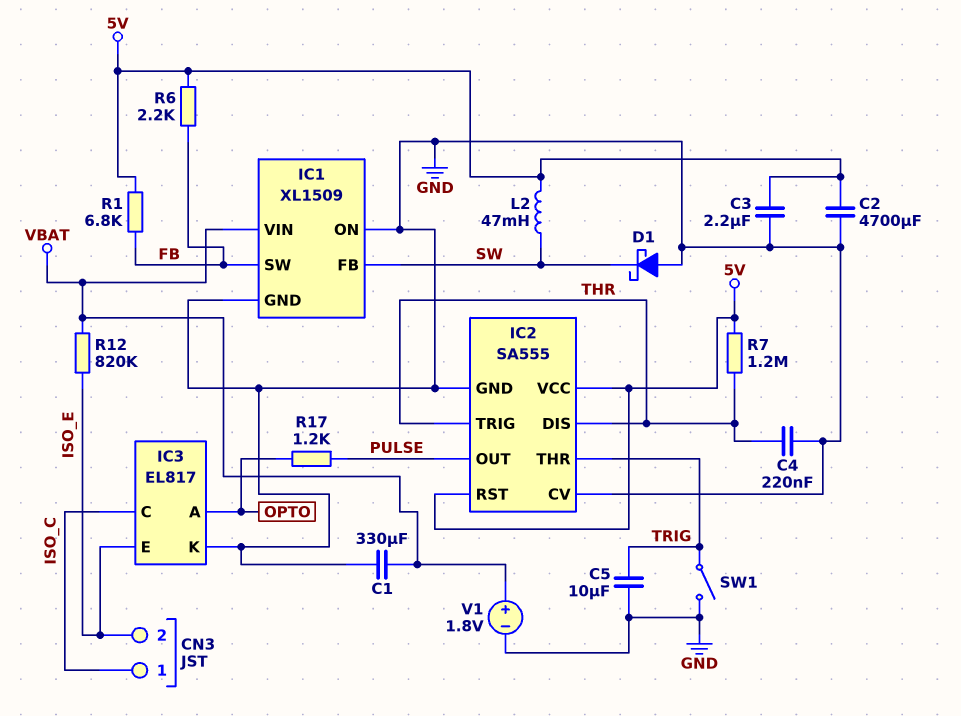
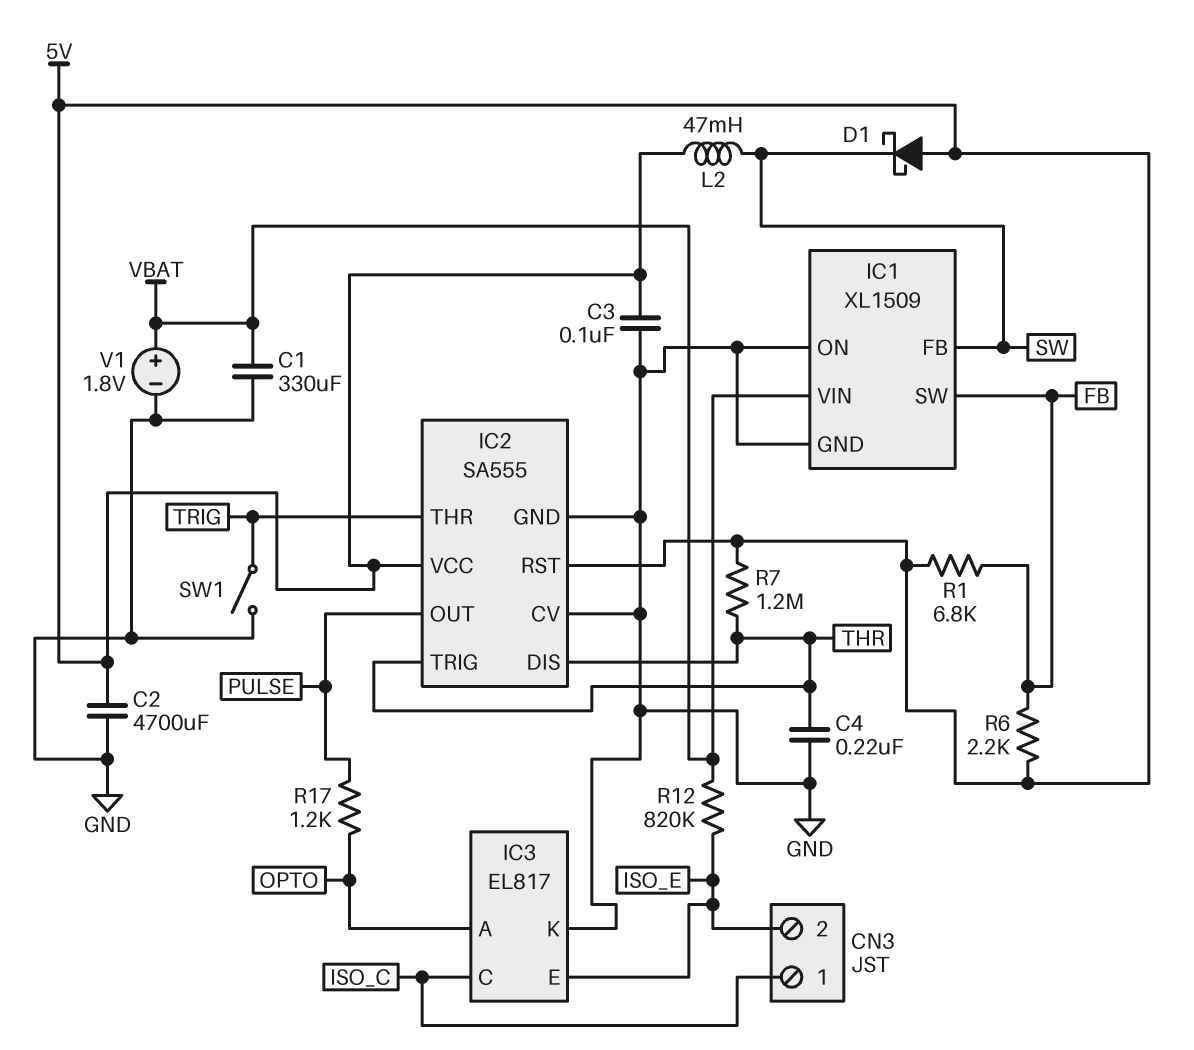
C3: 2.2uF (5V, GND) -> 100nF (5V, GND)
C5: 10uF (GND, TRIG) -> none
D1: schottky (A GND, K SW) -> schottky (A 5V, K SW)

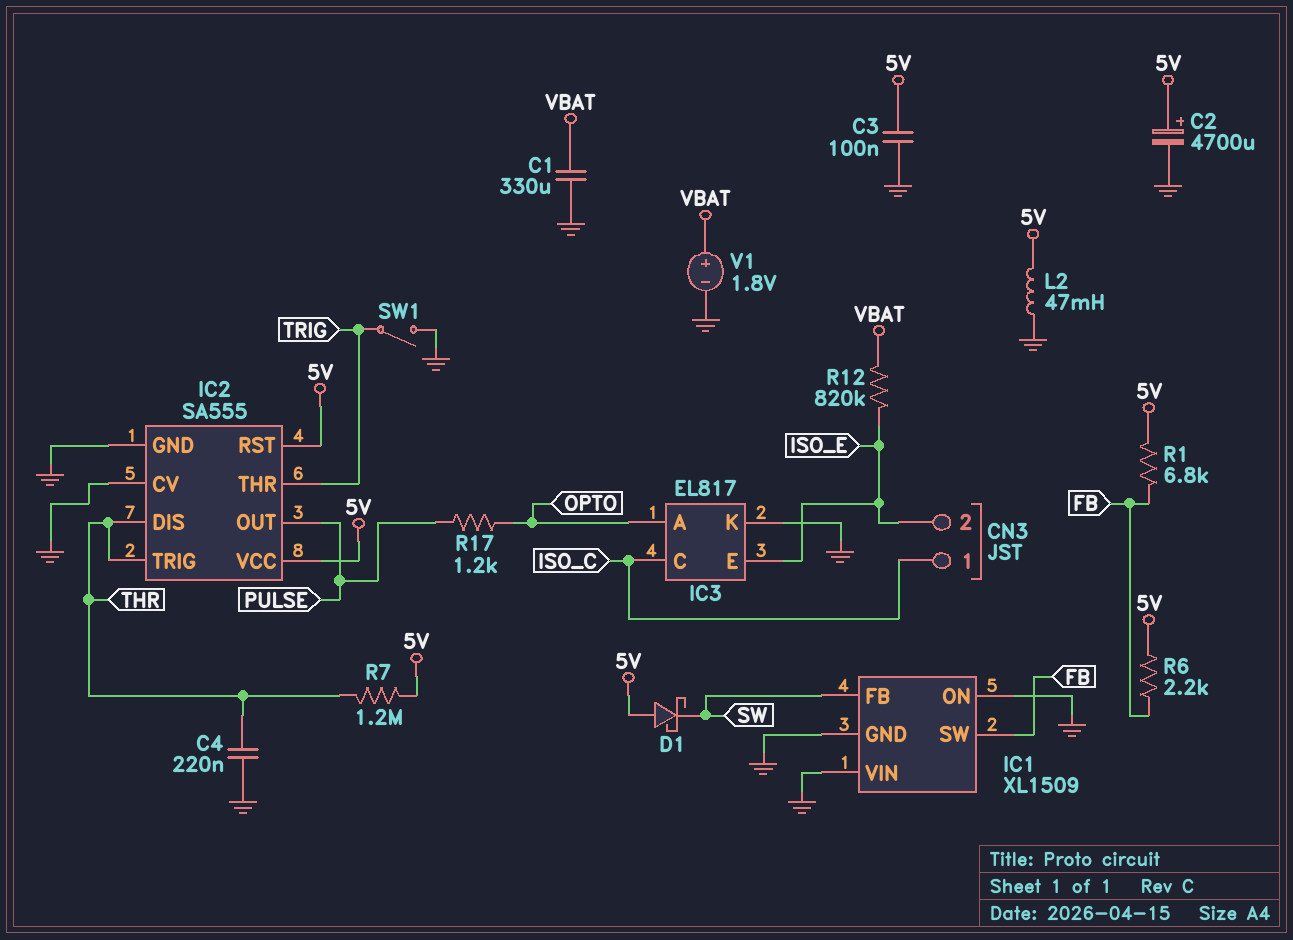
C2: 4700uF (5V, GND) -> 4700uF (plus 5V, minus GND)
IC1 pin VIN: VBAT -> GND
L2: 47mH (5V, SW) -> 47mH (5V, GND)

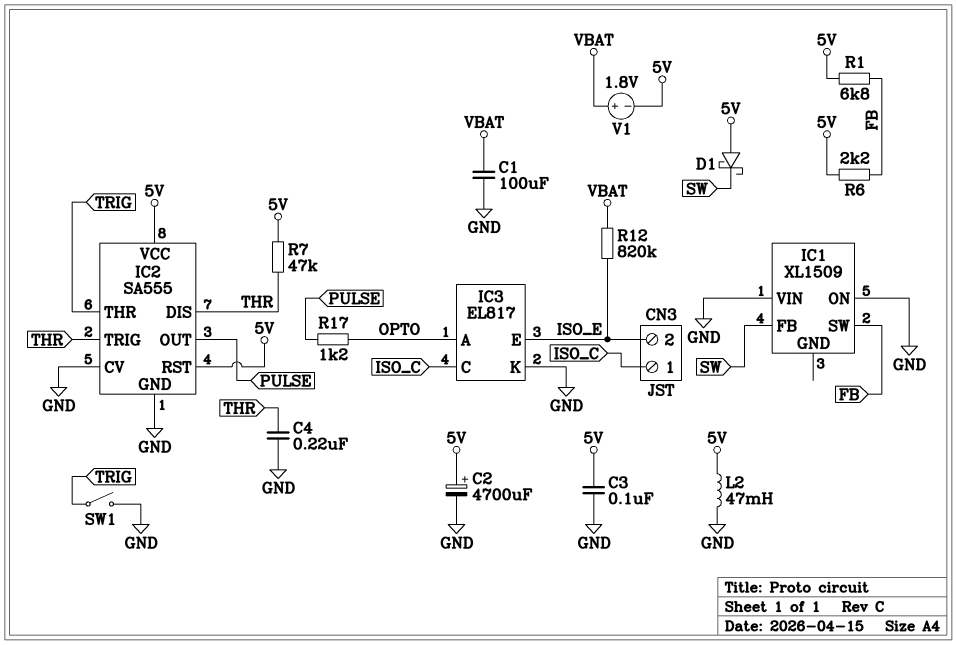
C1: 330uF (GND, VBAT) -> 100uF (GND, VBAT)
IC1 pin GND: GND -> none
R7: 1.2M (5V, THR) -> 47k (5V, THR)
V1: 1.8V (plus VBAT, minus GND) -> 1.8V (plus VBAT, minus 5V)

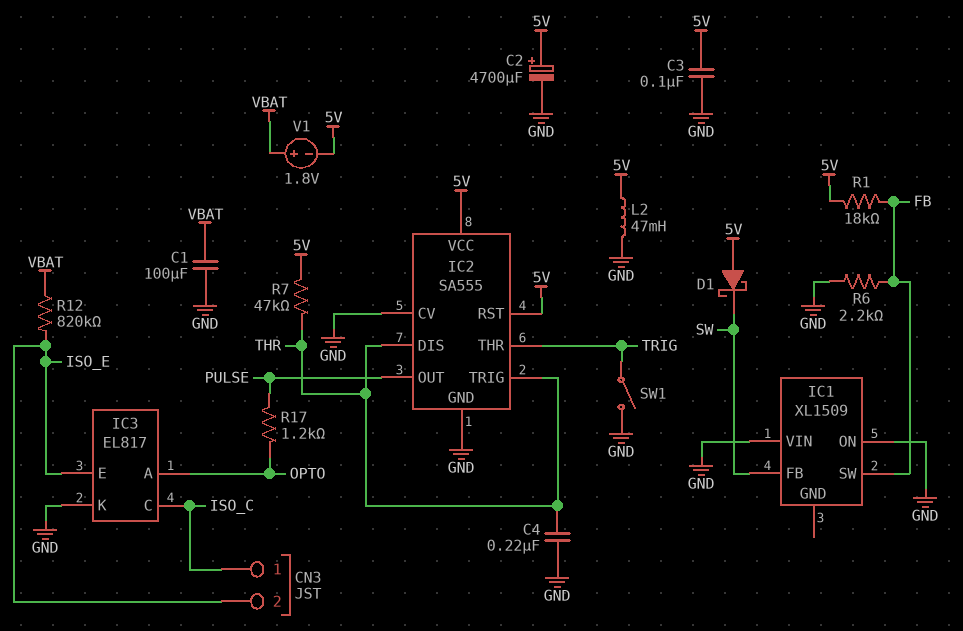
R1: 6.8k (5V, FB) -> 18k (5V, FB)
R6: 2.2k (5V, FB) -> 2.2k (FB, GND)

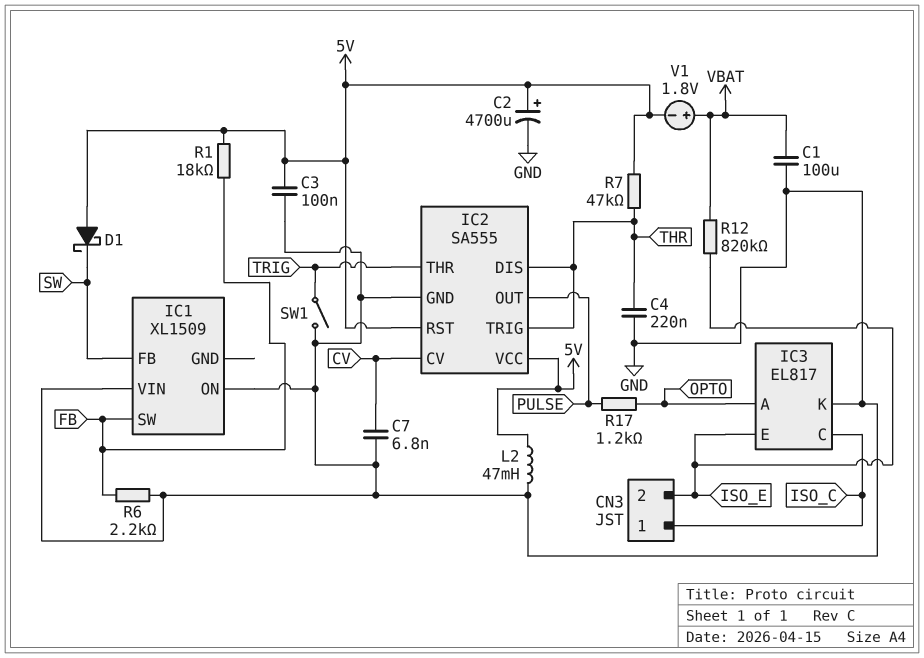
C7: none -> 6.8nF (CV, GND)
IC2 pin CV: GND -> CV

